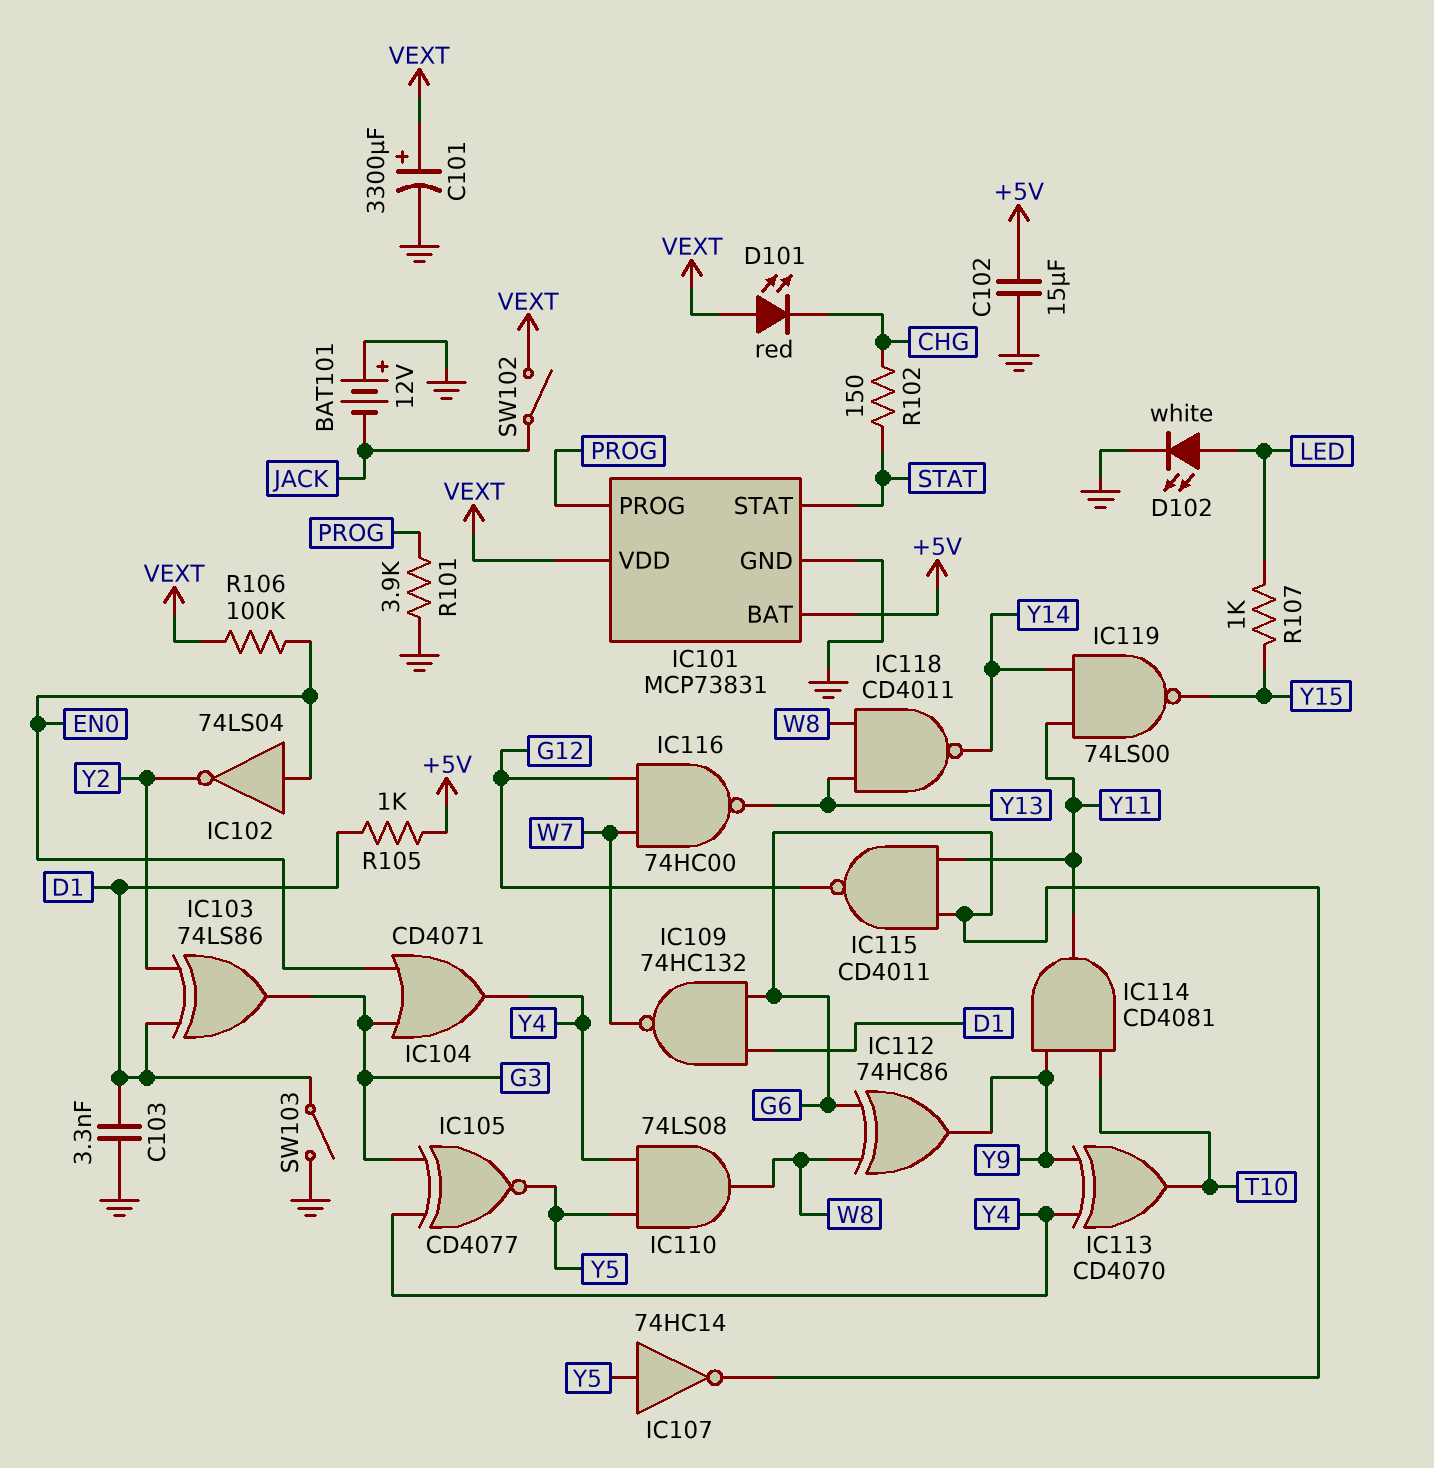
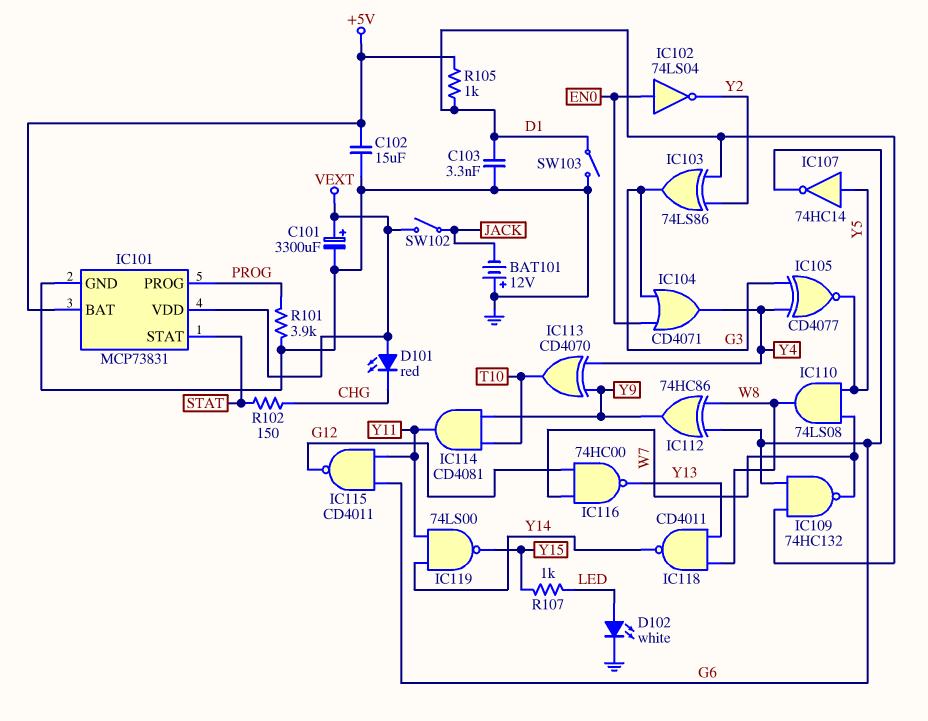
IC110: AND 74LS08 (in Y4, in Y5, out W8) -> AND 74LS08 (in W7, in Y5, out W8)
R106: 100k (EN0, VEXT) -> none

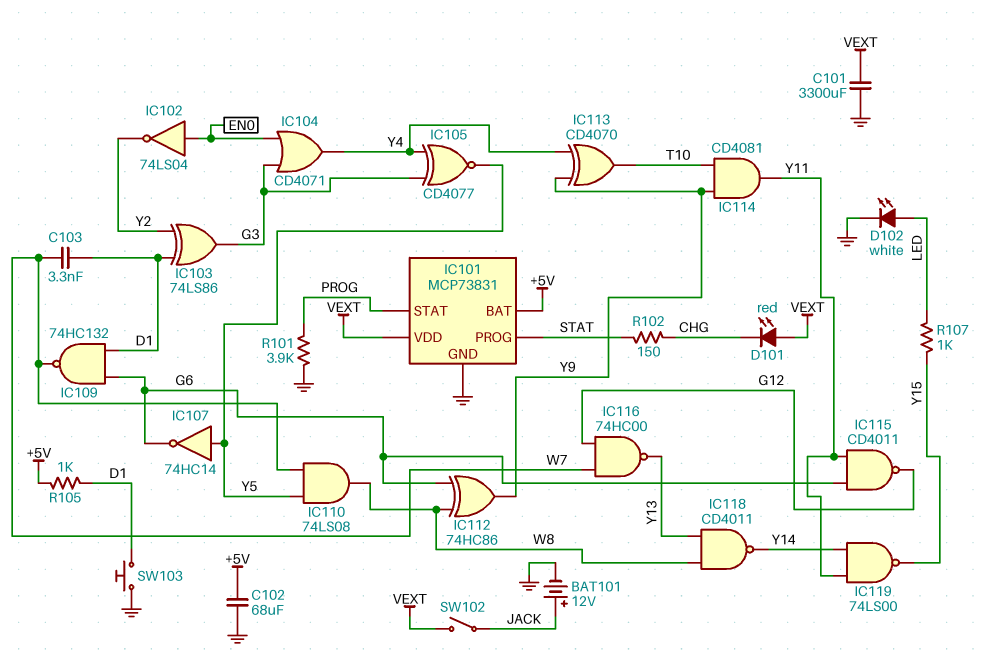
BAT101: 12V (plus GND, minus JACK) -> 12V (plus JACK, minus GND)
C101: 3300uF (plus VEXT, minus GND) -> 3300uF (GND, VEXT)
C102: 15uF (+5V, GND) -> 68uF (+5V, GND)
C103: 3.3nF (D1, GND) -> 3.3nF (D1, W7)
IC101 pin PROG: PROG -> STAT
IC101 pin STAT: STAT -> PROG
SW103: switch (D1, GND) -> button (D1, GND)

